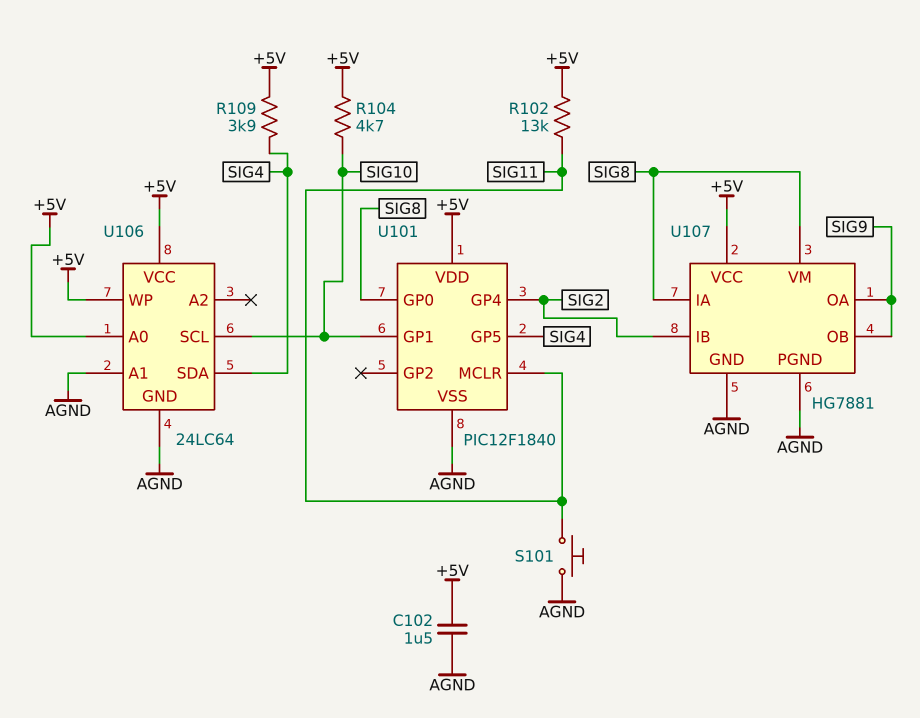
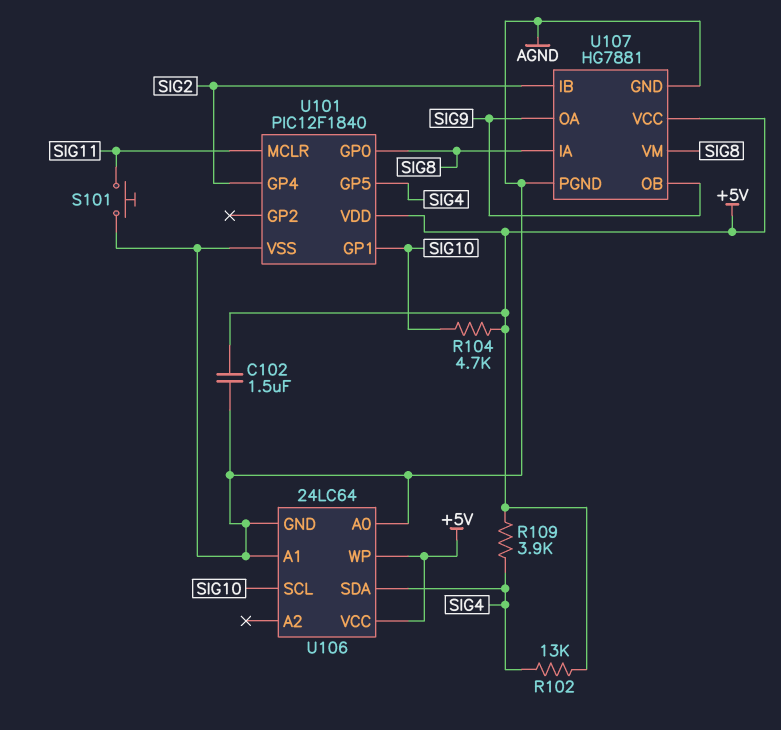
R102: 13k (+5V, SIG11) -> 13k (+5V, SIG4)
U106 pin A0: +5V -> AGND

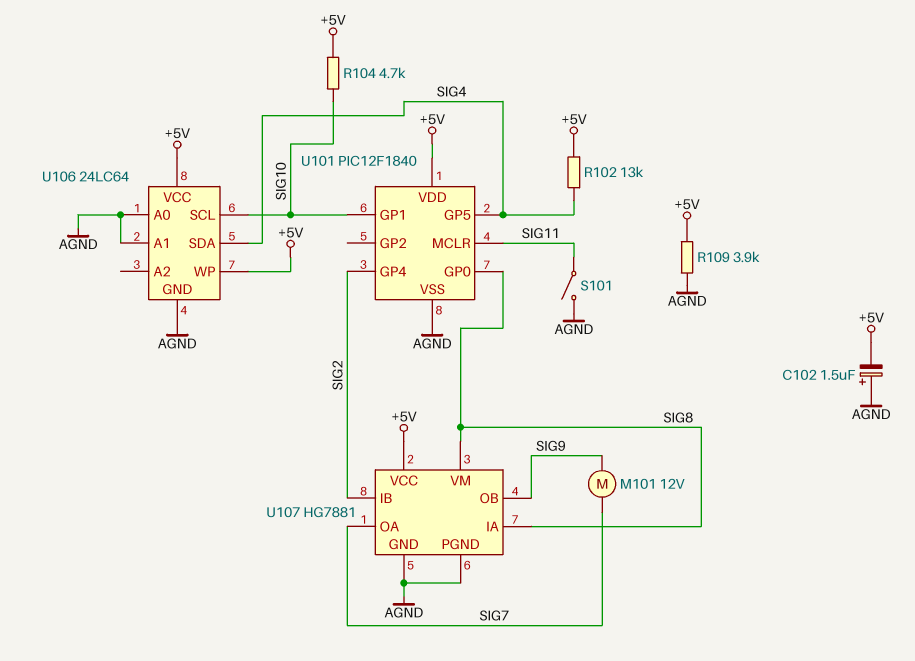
C102: 1.5uF (+5V, AGND) -> 1.5uF (plus AGND, minus +5V)
M101: none -> motor 12V (SIG7, SIG9)
R109: 3.9k (+5V, SIG4) -> 3.9k (+5V, AGND)
S101: button (AGND, SIG11) -> switch (AGND, SIG11)
U107 pin OA: SIG9 -> SIG7

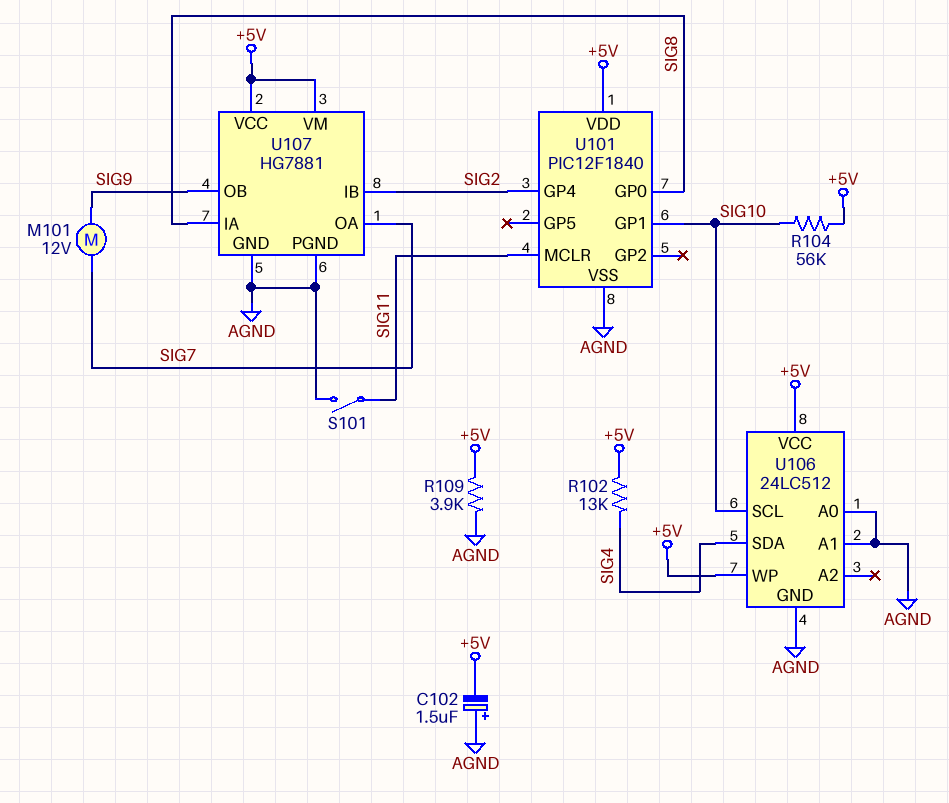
R104: 4.7k (+5V, SIG10) -> 56k (+5V, SIG10)
U101 pin GP5: SIG4 -> none
U106: 24LC64 -> 24LC512
U107 pin VM: SIG8 -> +5V

